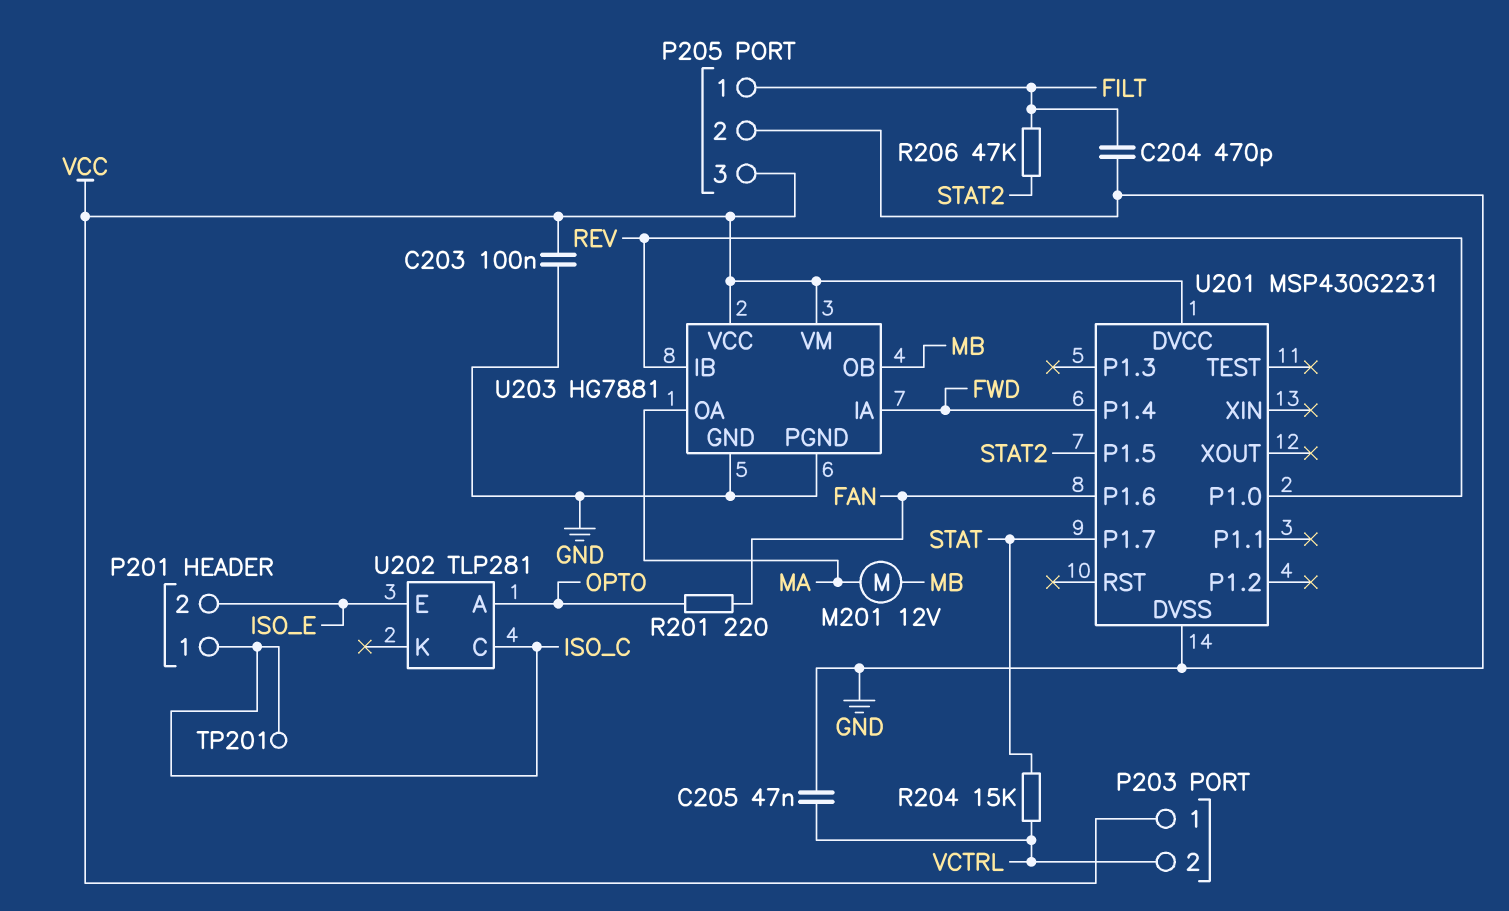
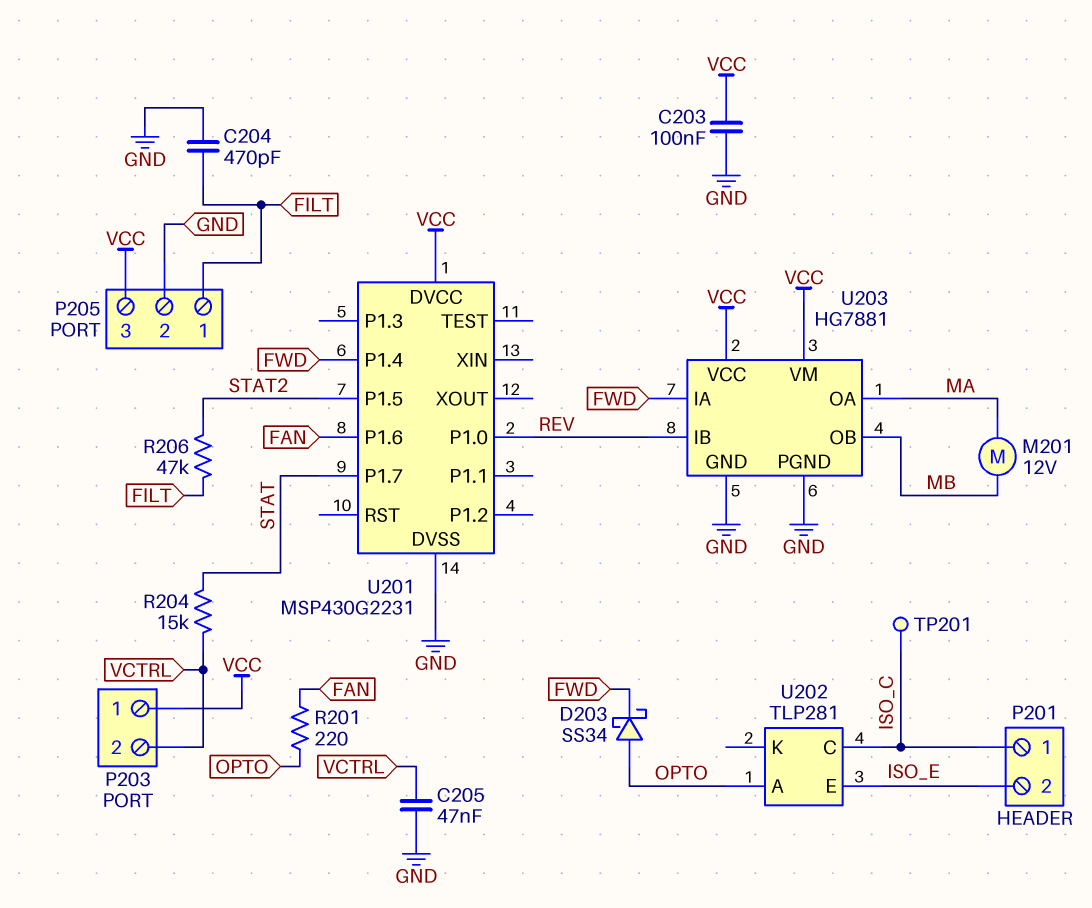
D203: none -> schottky SS34 (A OPTO, K FWD)

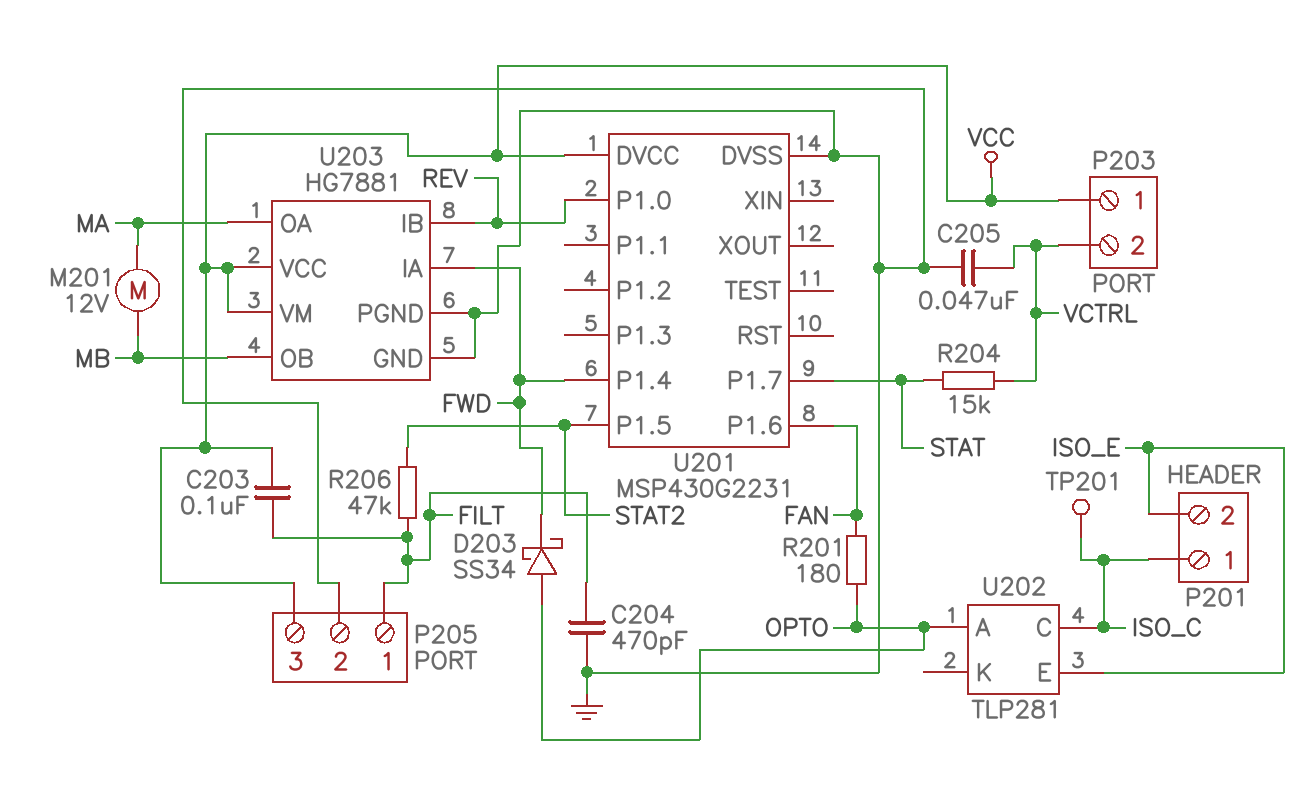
C203: 100nF (GND, VCC) -> 100nF (FILT, VCC)
R201: 220 (FAN, OPTO) -> 180 (FAN, OPTO)

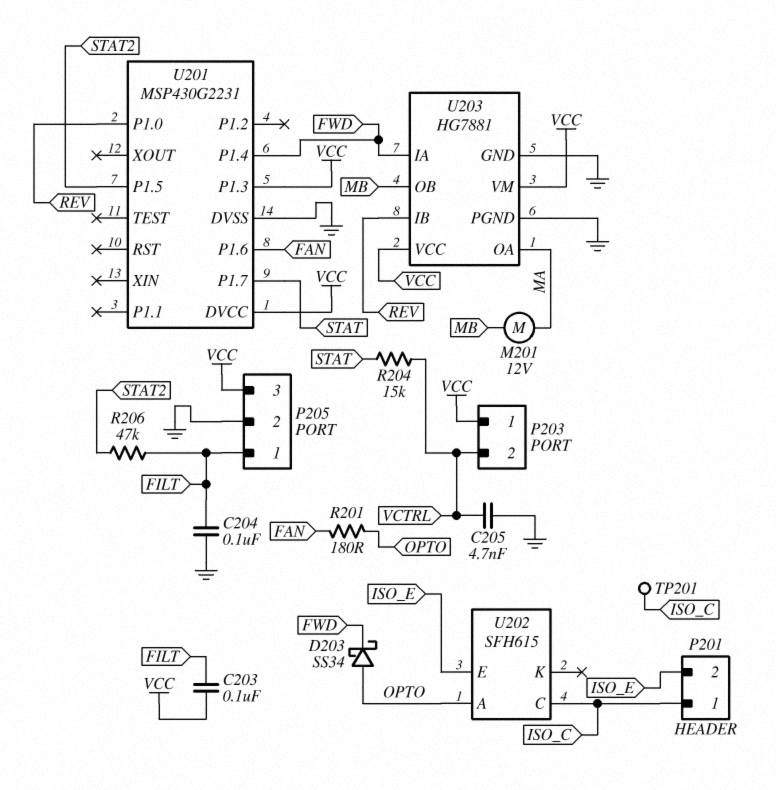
C204: 470pF (FILT, GND) -> 100nF (FILT, GND)
C205: 47nF (GND, VCTRL) -> 4.7nF (GND, VCTRL)
U201 pin P1.3: none -> VCC
U202: TLP281 -> SFH615

